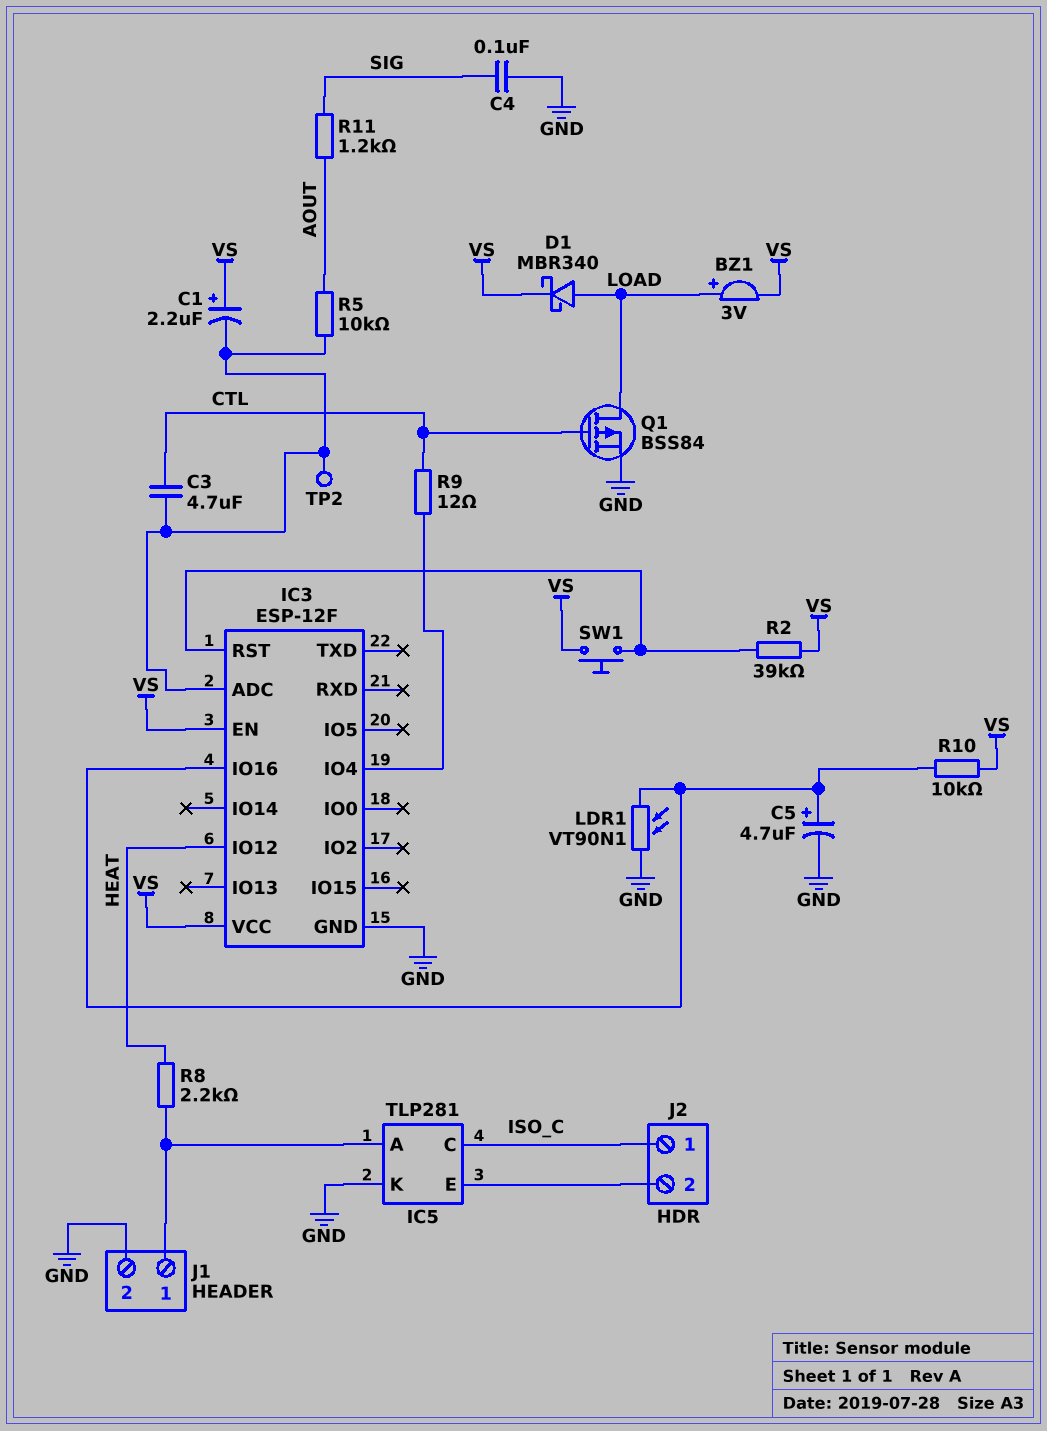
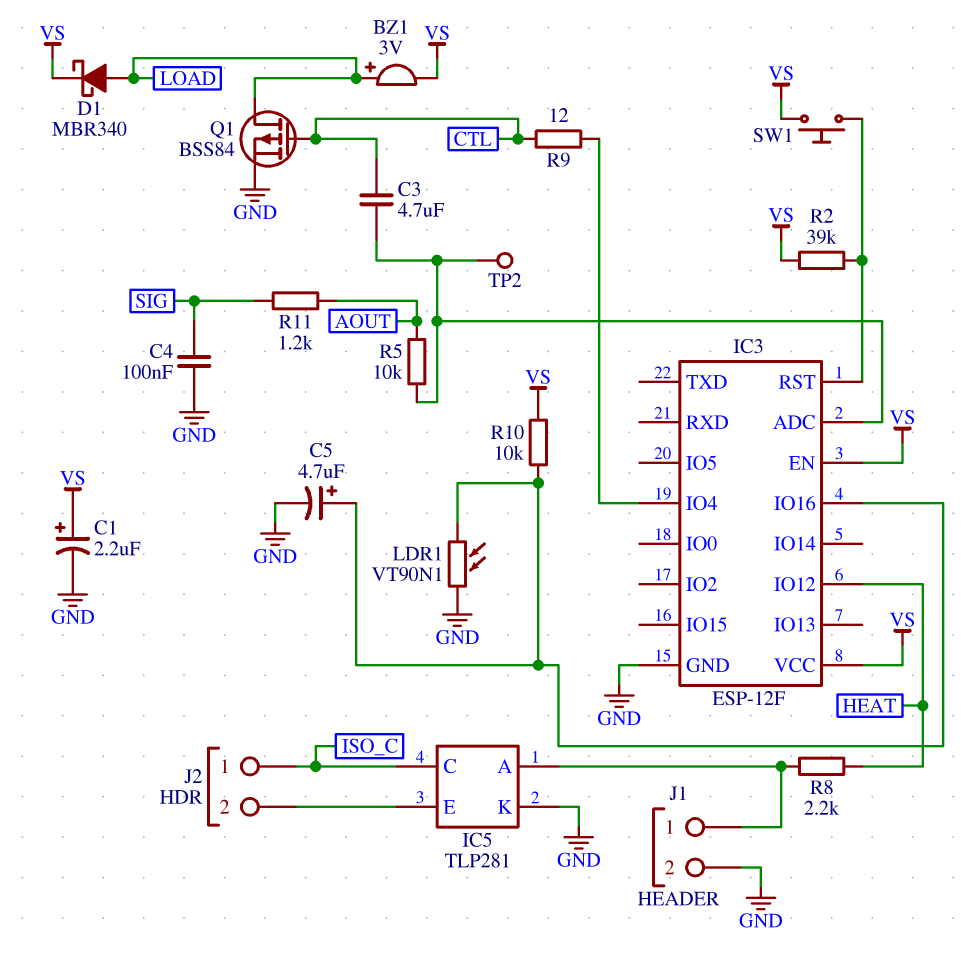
C1: 2.2uF (plus VS, minus IC3/ADC) -> 2.2uF (plus VS, minus GND)

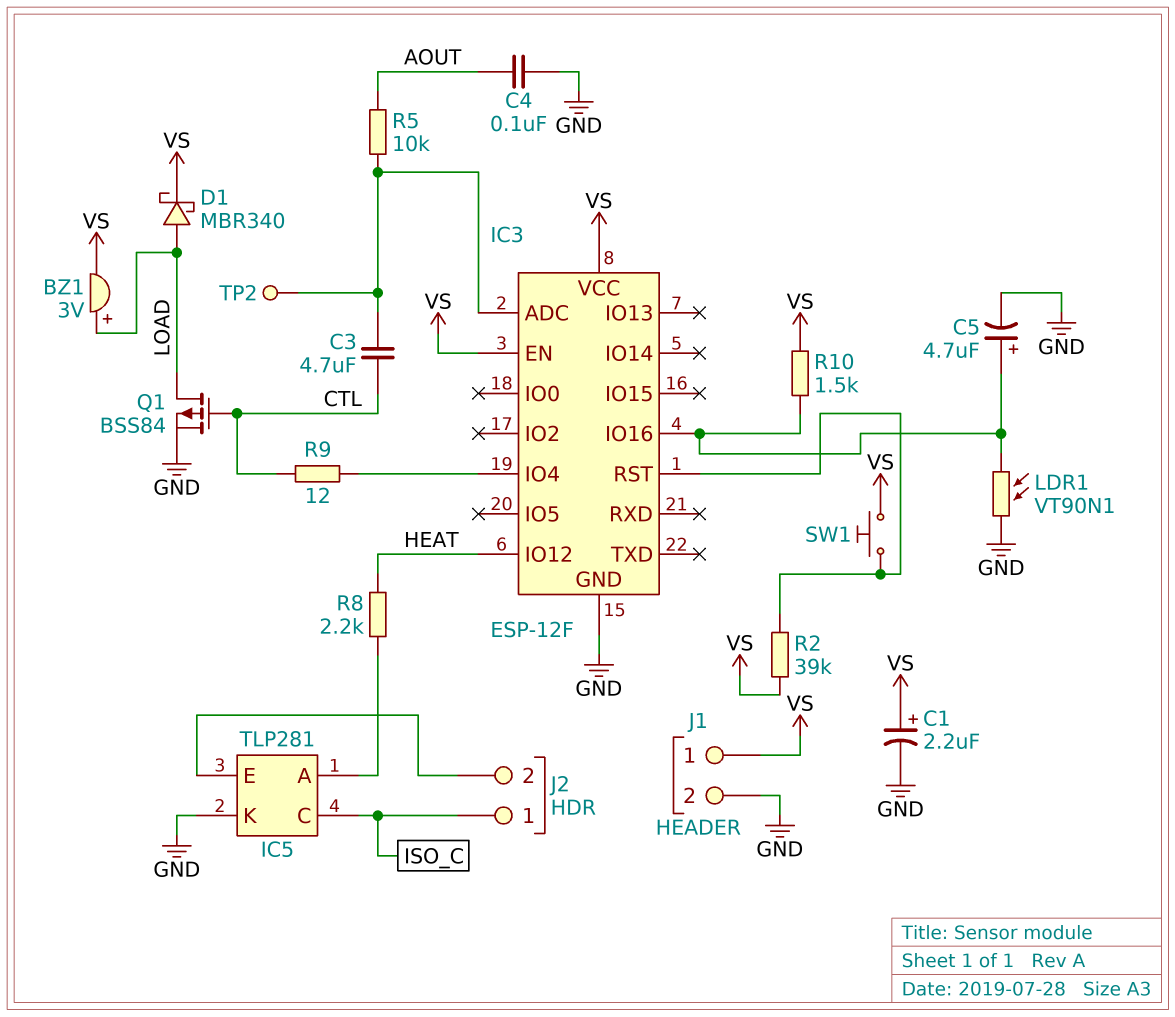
C4: 100nF (GND, SIG) -> 100nF (AOUT, GND)
J1 pin 1: IC5/A -> VS
R10: 10k (IC3/IO16, VS) -> 1.5k (IC3/IO16, VS)
R11: 1.2k (AOUT, SIG) -> none

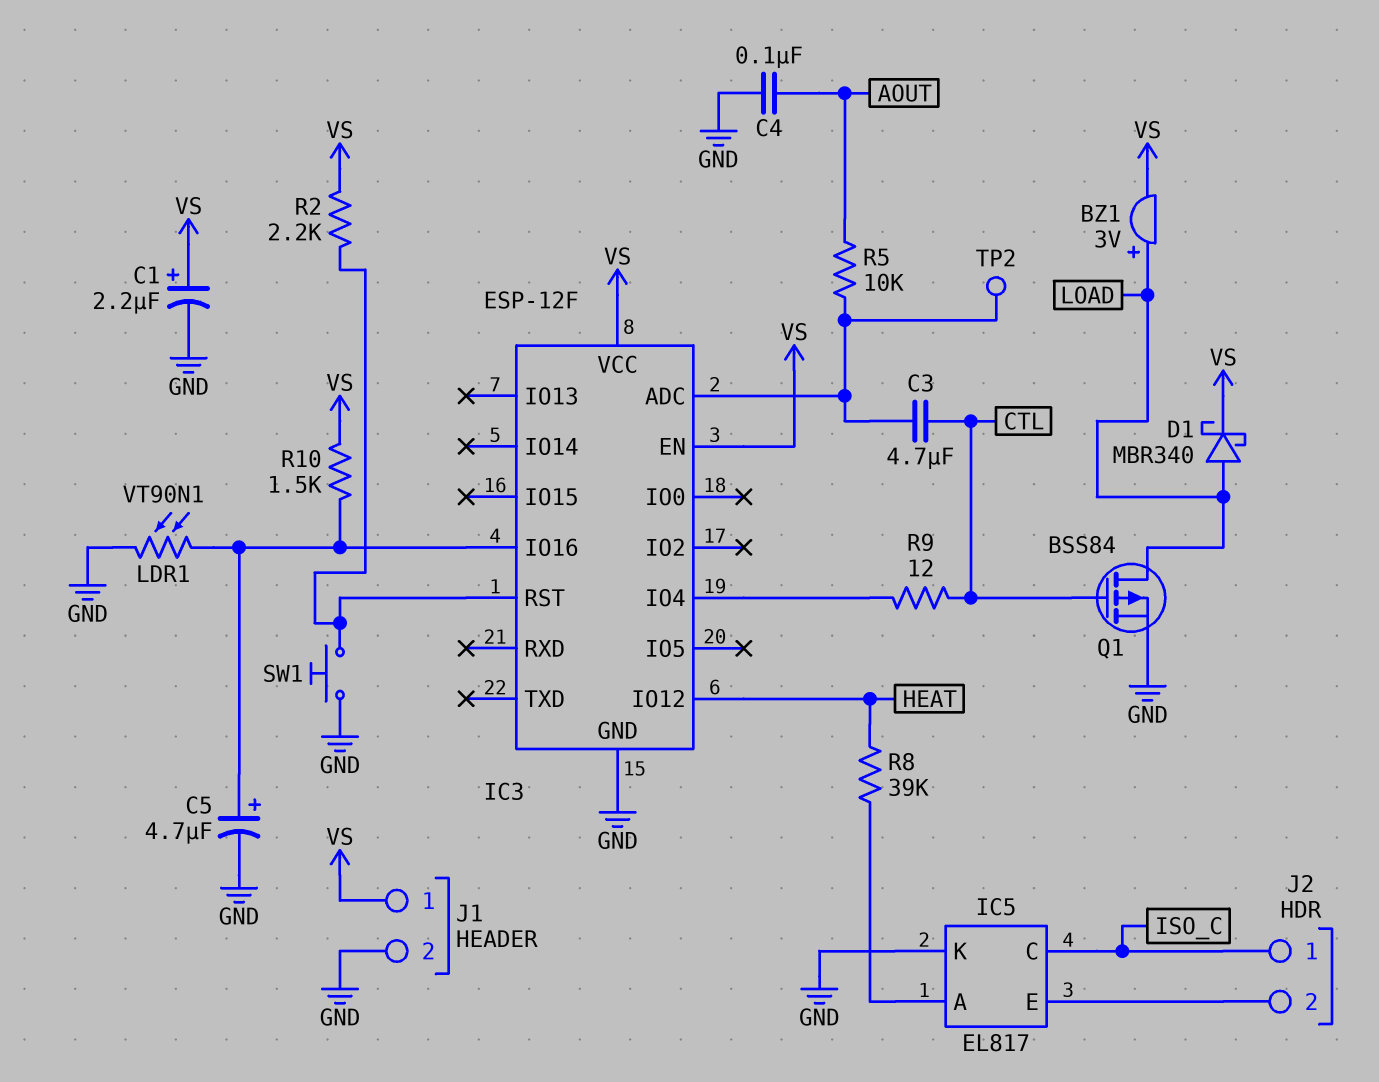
IC5: TLP281 -> EL817
R2: 39k (IC3/RST, VS) -> 2.2k (IC3/RST, VS)
R8: 2.2k (HEAT, IC5/A) -> 39k (HEAT, IC5/A)
SW1: button (IC3/RST, VS) -> button (GND, IC3/RST)

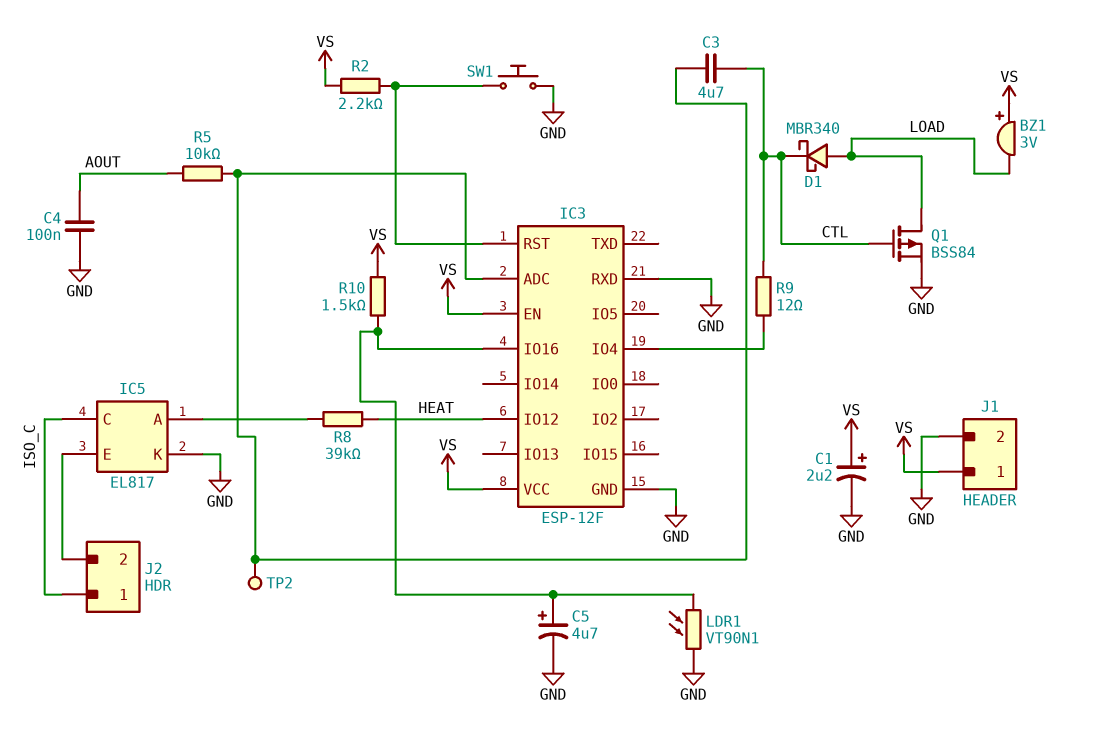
BZ1: buzzer 3V (plus LOAD, minus VS) -> buzzer 3V (plus VS, minus LOAD)
D1: schottky MBR340 (A LOAD, K VS) -> schottky MBR340 (A LOAD, K CTL)
IC3 pin RXD: none -> GND

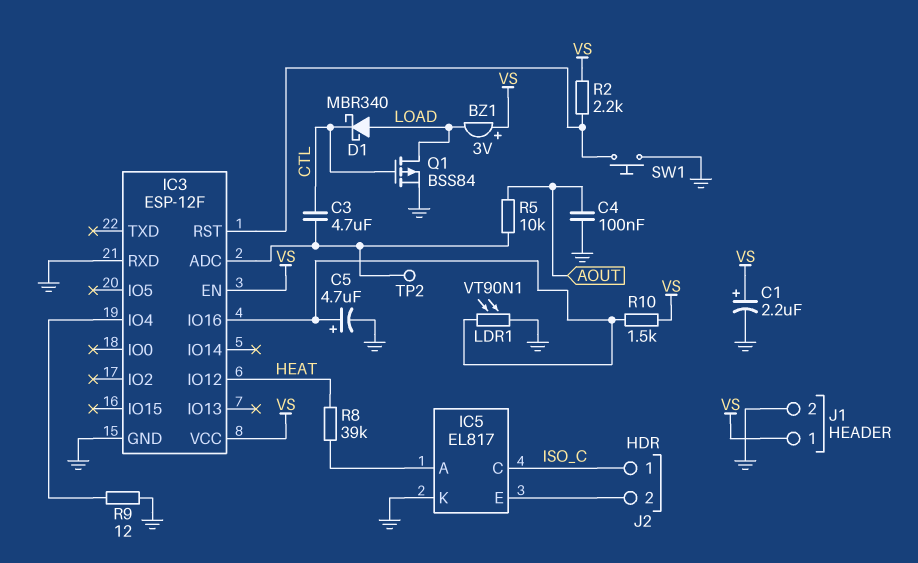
R9: 12 (CTL, IC3/IO4) -> 12 (GND, IC3/IO4)

